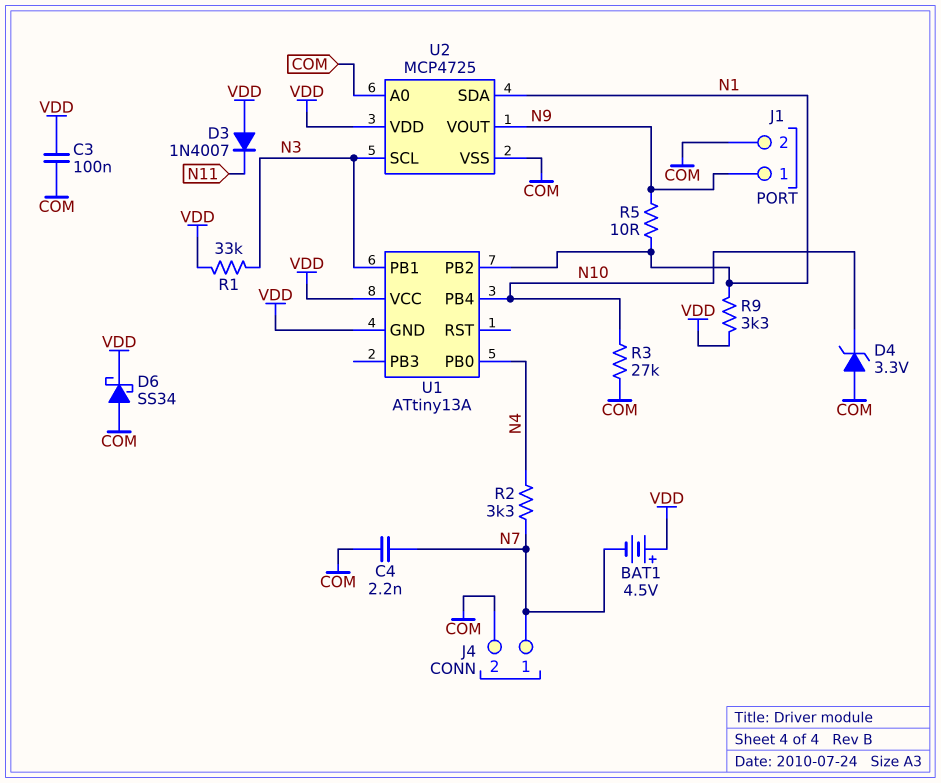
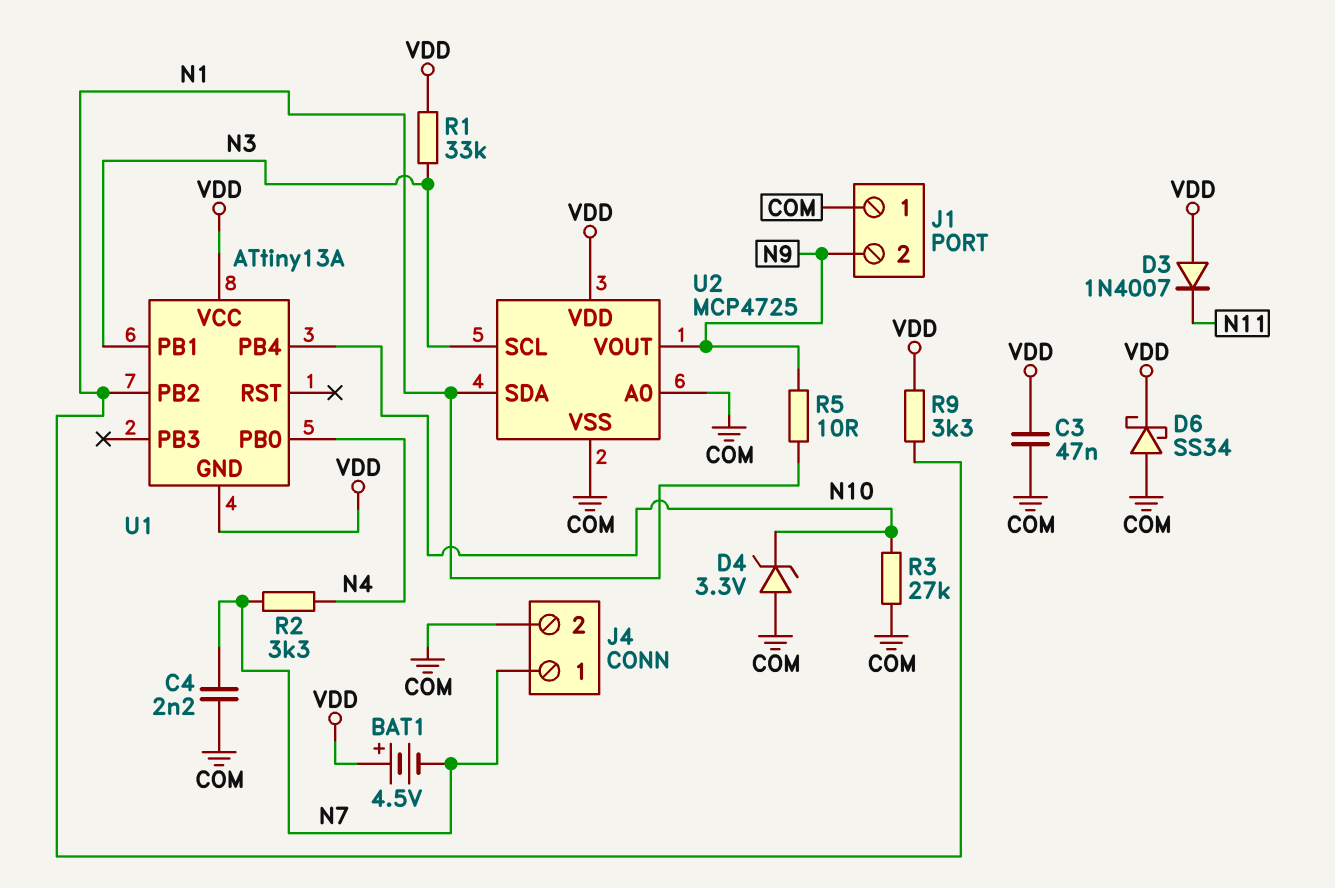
C3: 100nF (COM, VDD) -> 47nF (COM, VDD)
J1 pin 1: N9 -> COM
J1 pin 2: COM -> N9

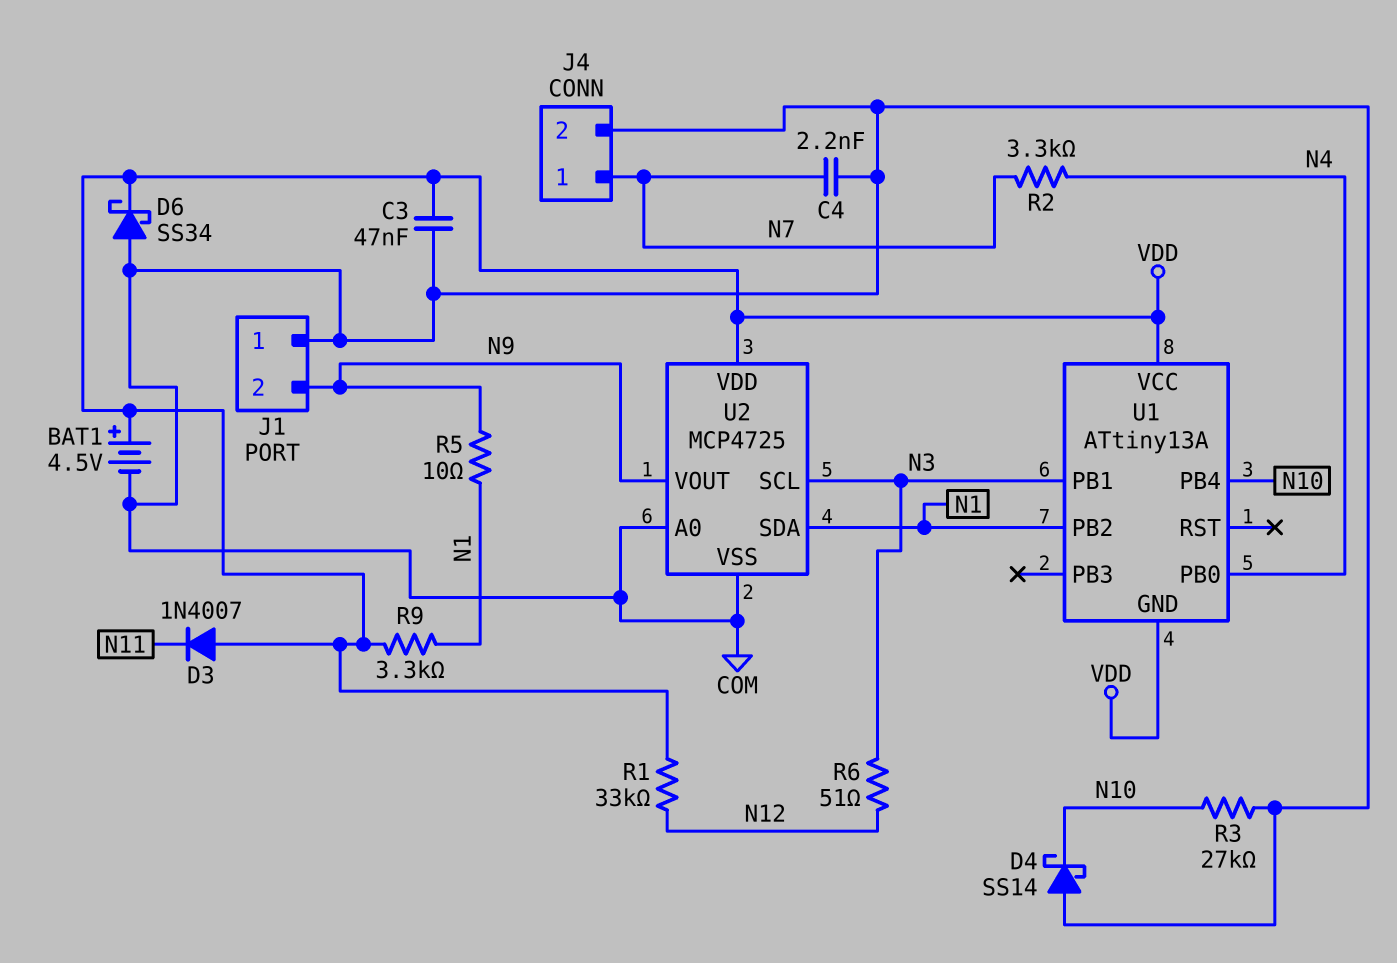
BAT1: 4.5V (plus VDD, minus N7) -> 4.5V (plus VDD, minus COM)
D4: zener 3.3V (A COM, K N10) -> schottky SS14 (A COM, K N10)
R1: 33k (N3, VDD) -> 33k (N12, VDD)
R6: none -> 51 (N3, N12)

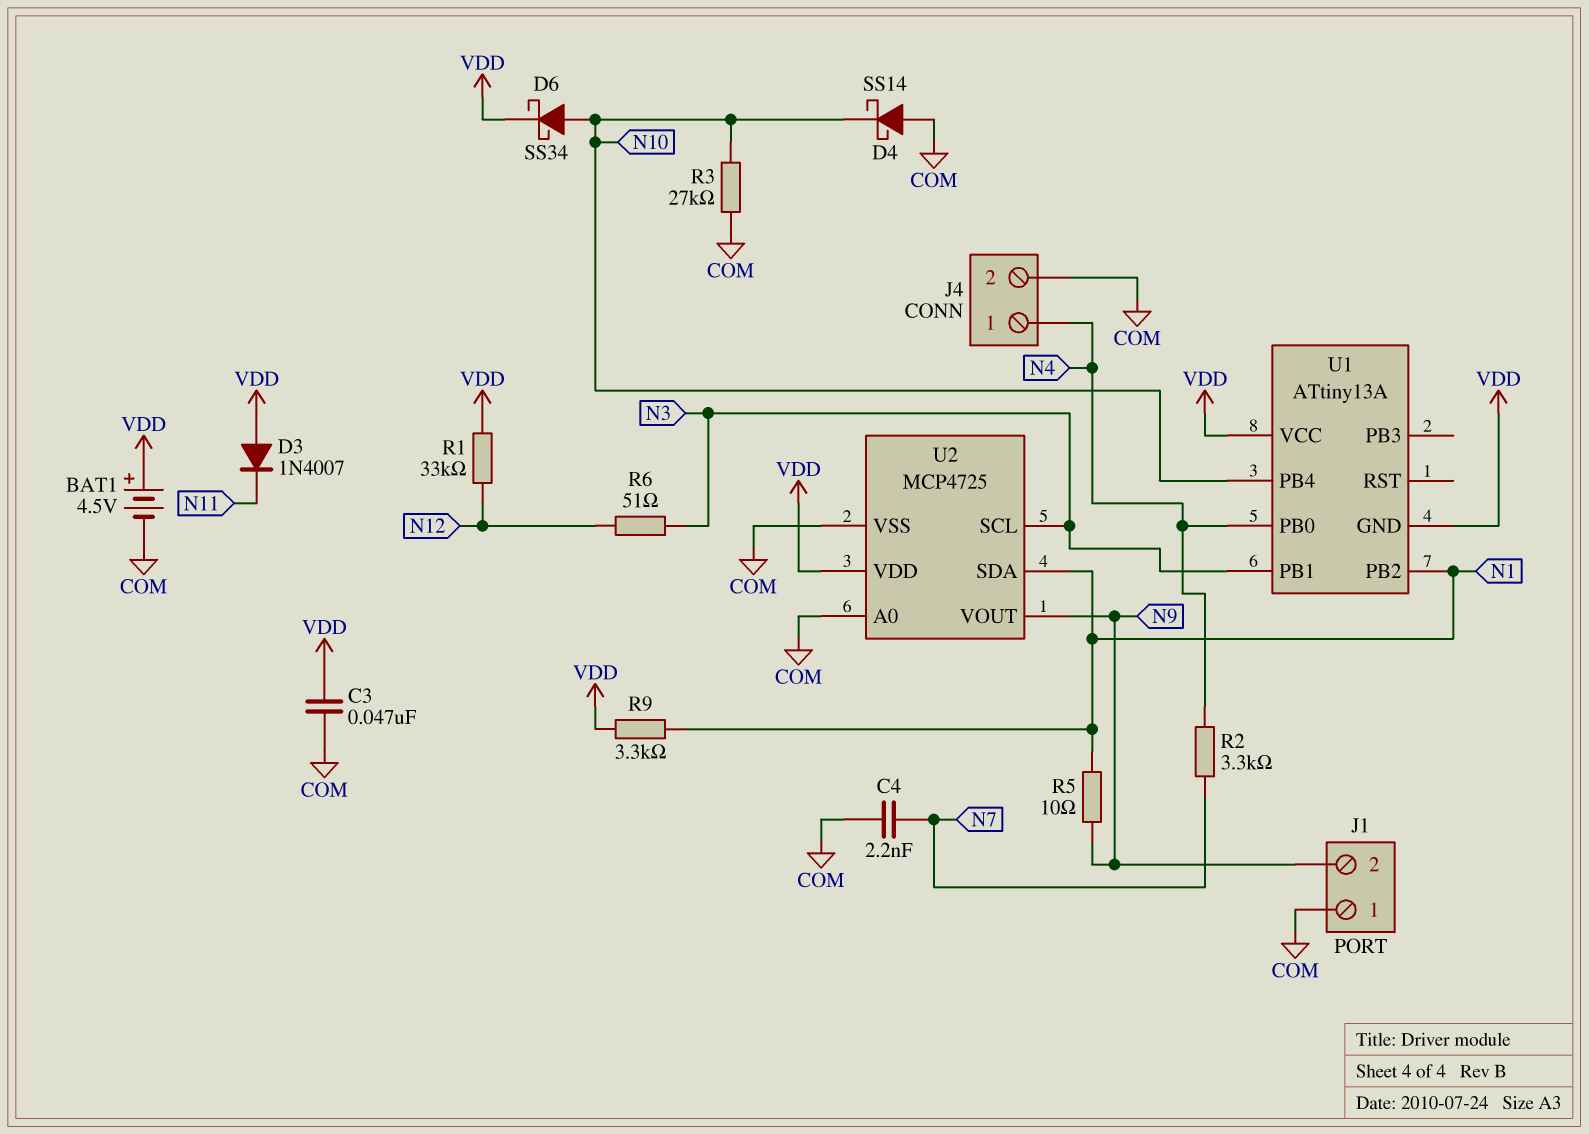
D6: schottky SS34 (A COM, K VDD) -> schottky SS34 (A N10, K VDD)
J4 pin 1: N7 -> N4

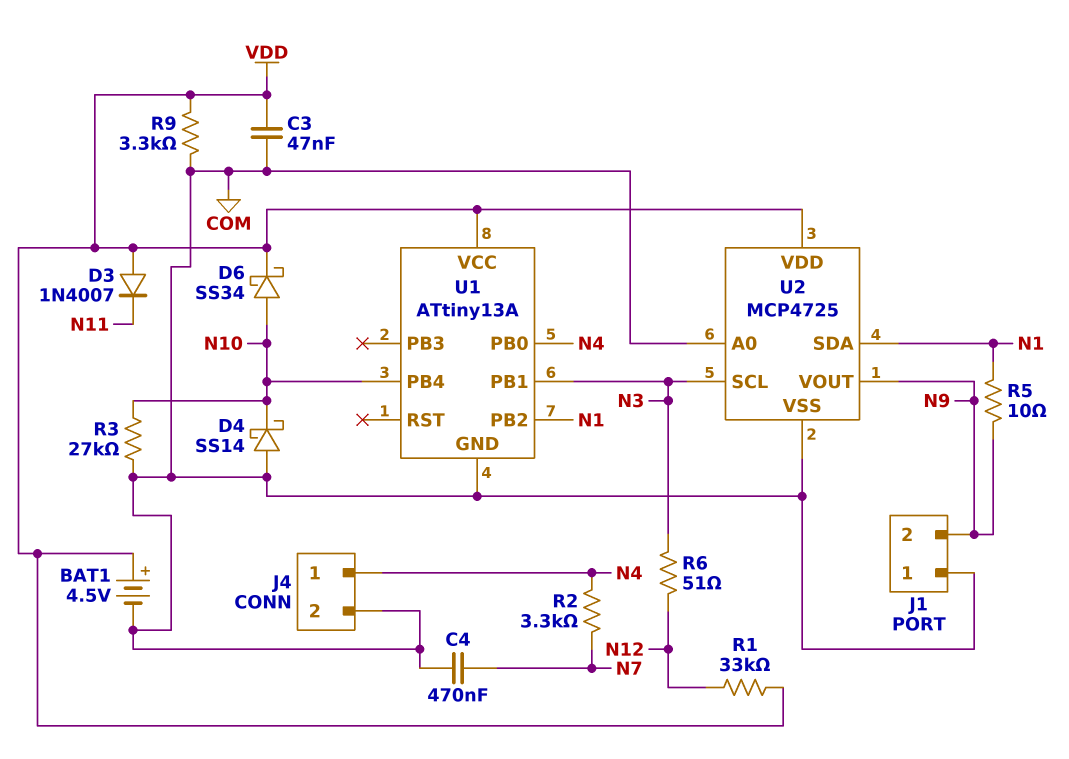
C4: 2.2nF (COM, N7) -> 470nF (COM, N7)
R9: 3.3k (N1, VDD) -> 3.3k (COM, VDD)
U1 pin GND: VDD -> COM

